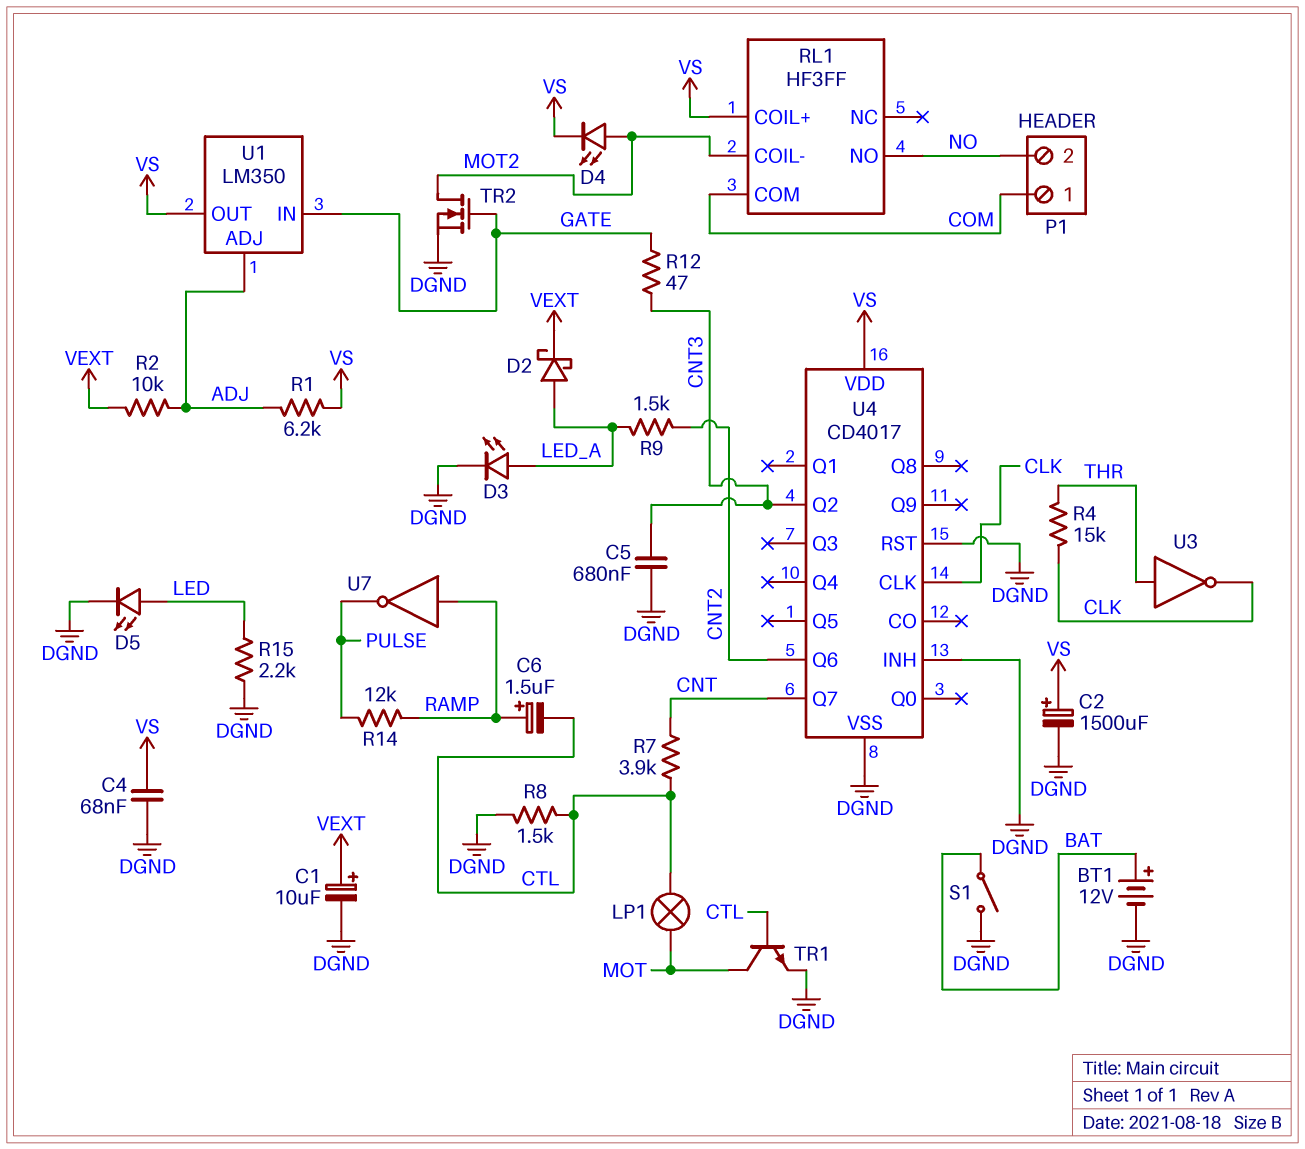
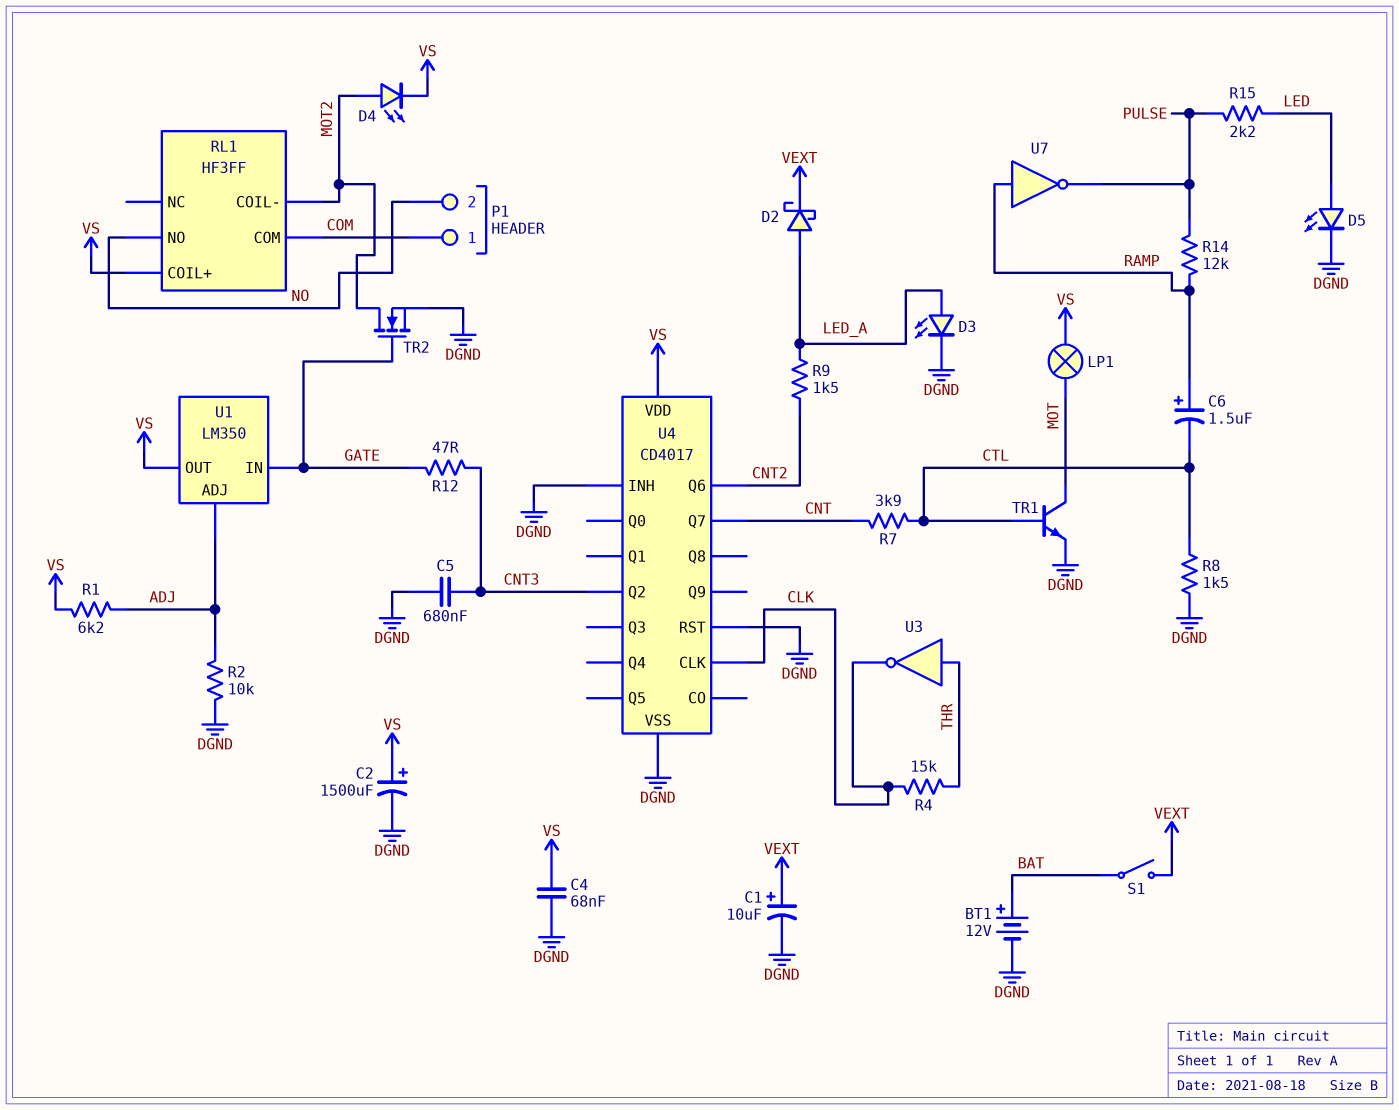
LP1: lamp (CTL, MOT) -> lamp (MOT, VS)
R2: 10k (ADJ, VEXT) -> 10k (ADJ, DGND)
R15: 2.2k (DGND, LED) -> 2.2k (LED, PULSE)
S1: switch (BAT, DGND) -> switch (BAT, VEXT)

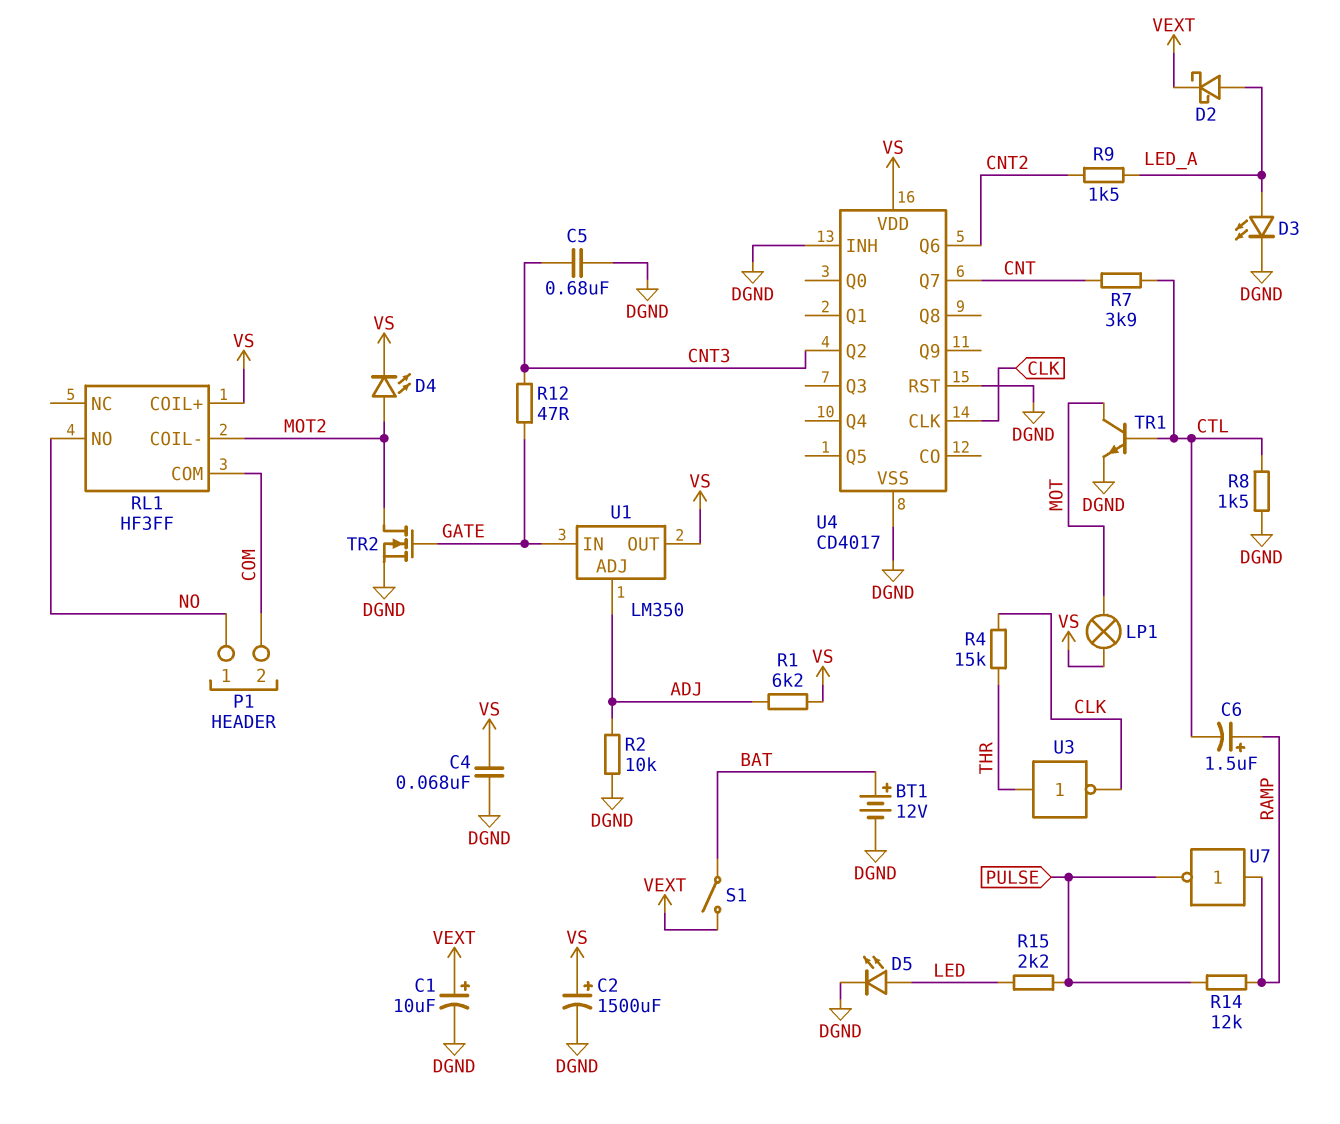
P1 pin 1: COM -> NO
P1 pin 2: NO -> COM

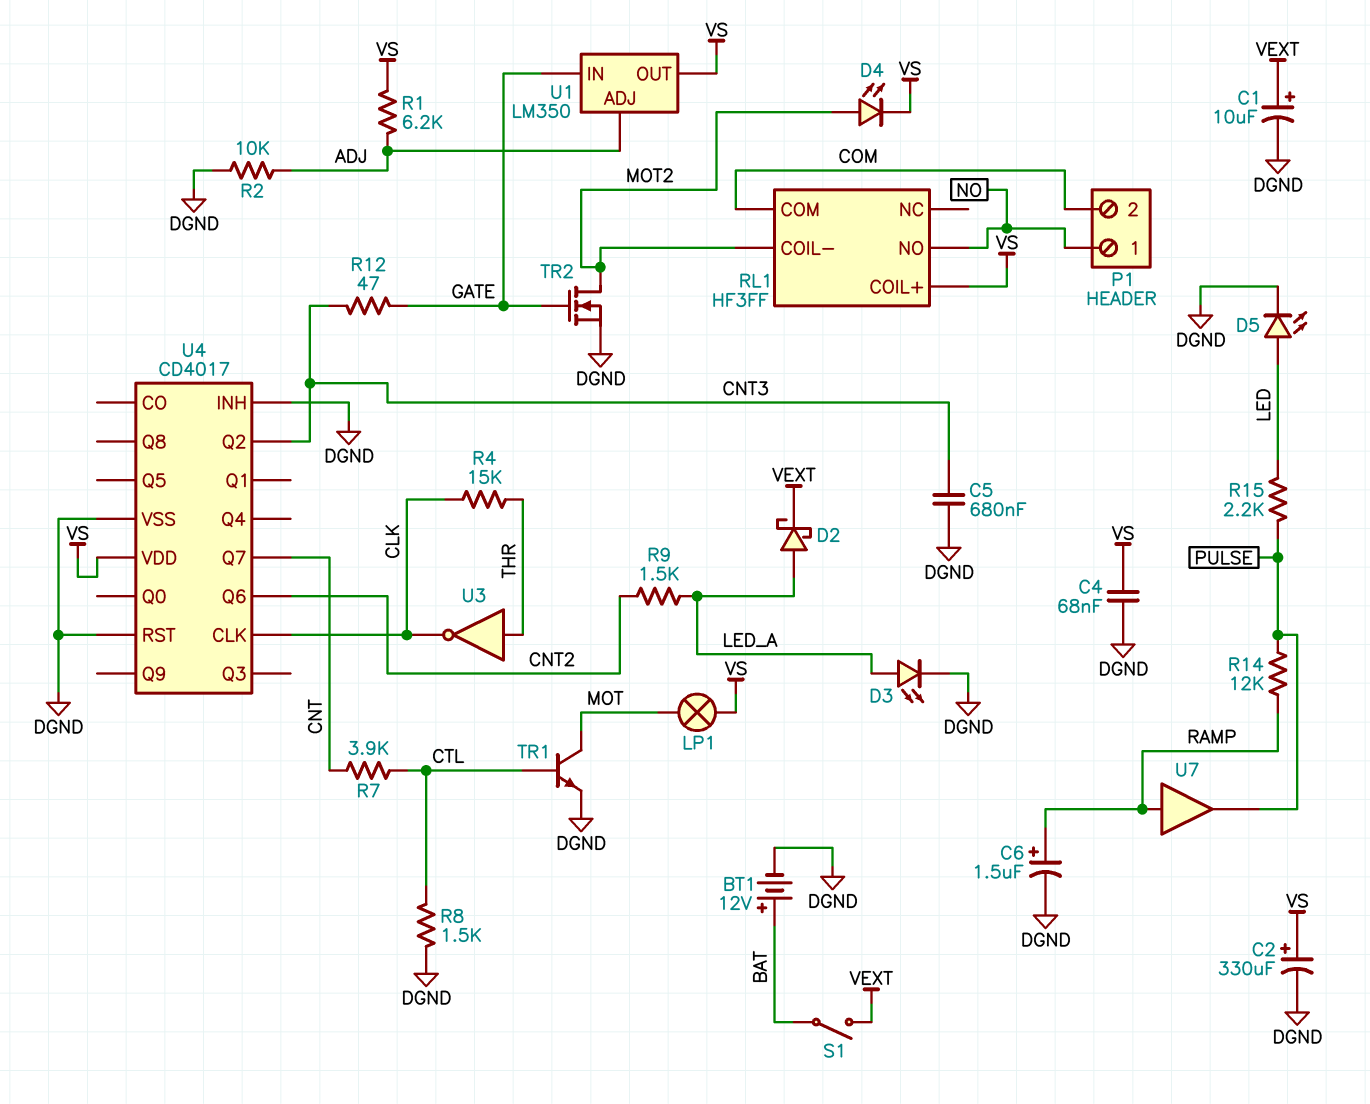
C2: 1500uF (plus VS, minus DGND) -> 330uF (plus VS, minus DGND)
C6: 1.5uF (plus RAMP, minus CTL) -> 1.5uF (plus RAMP, minus DGND)
U7: NOT (in RAMP, out PULSE) -> buffer (in RAMP, out PULSE)

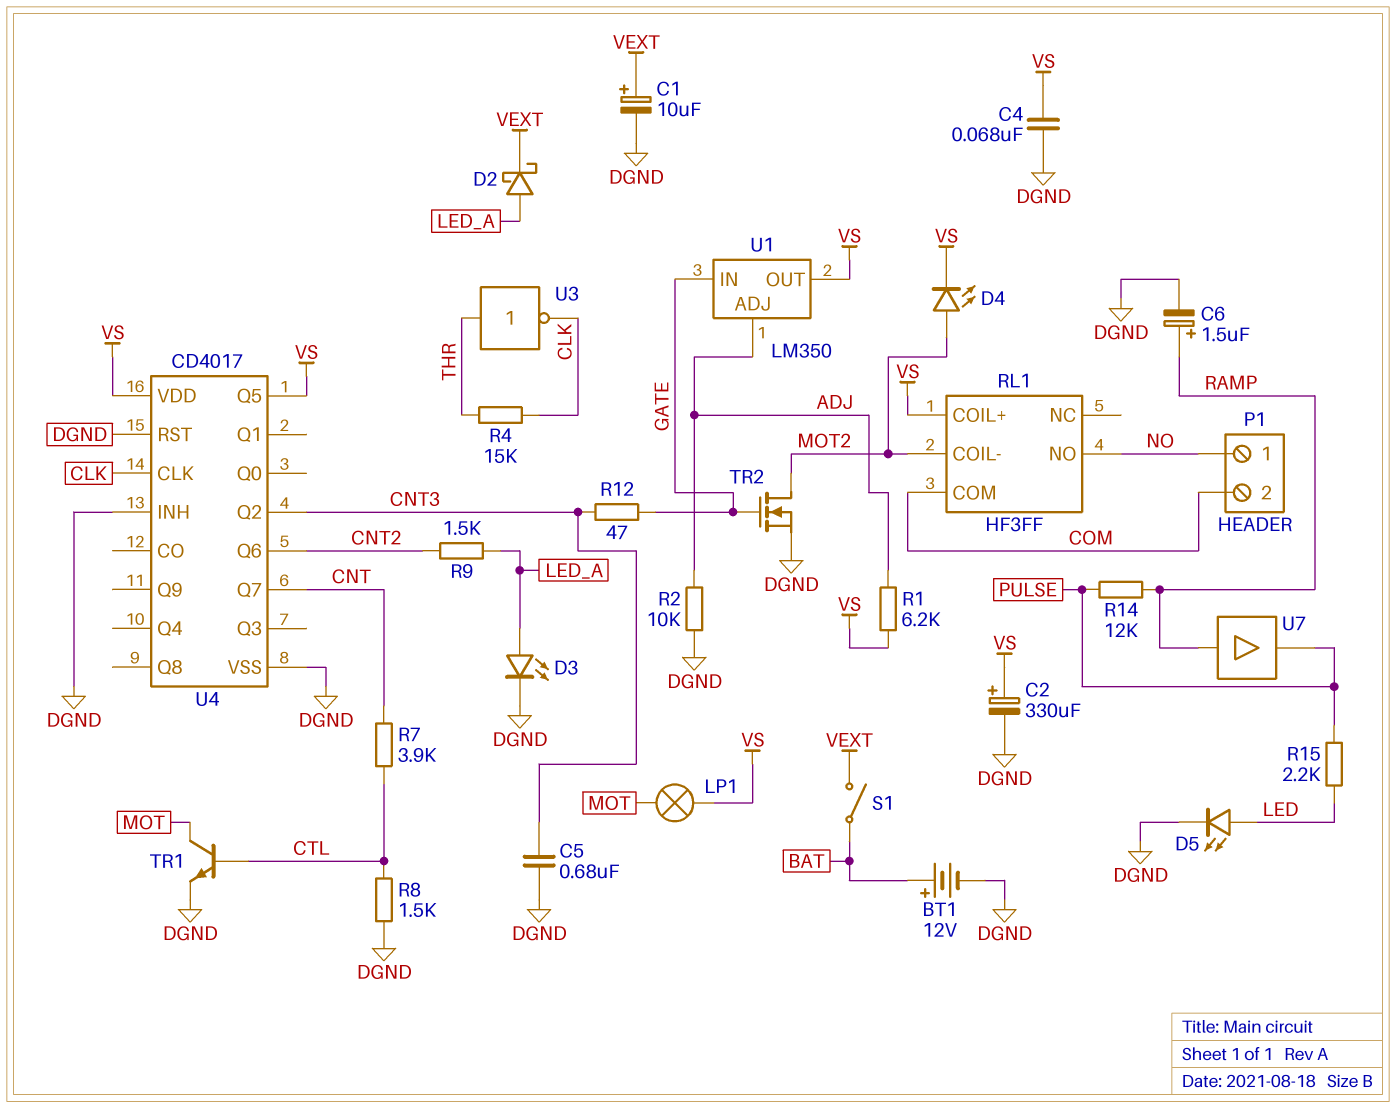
U4 pin Q5: none -> VS

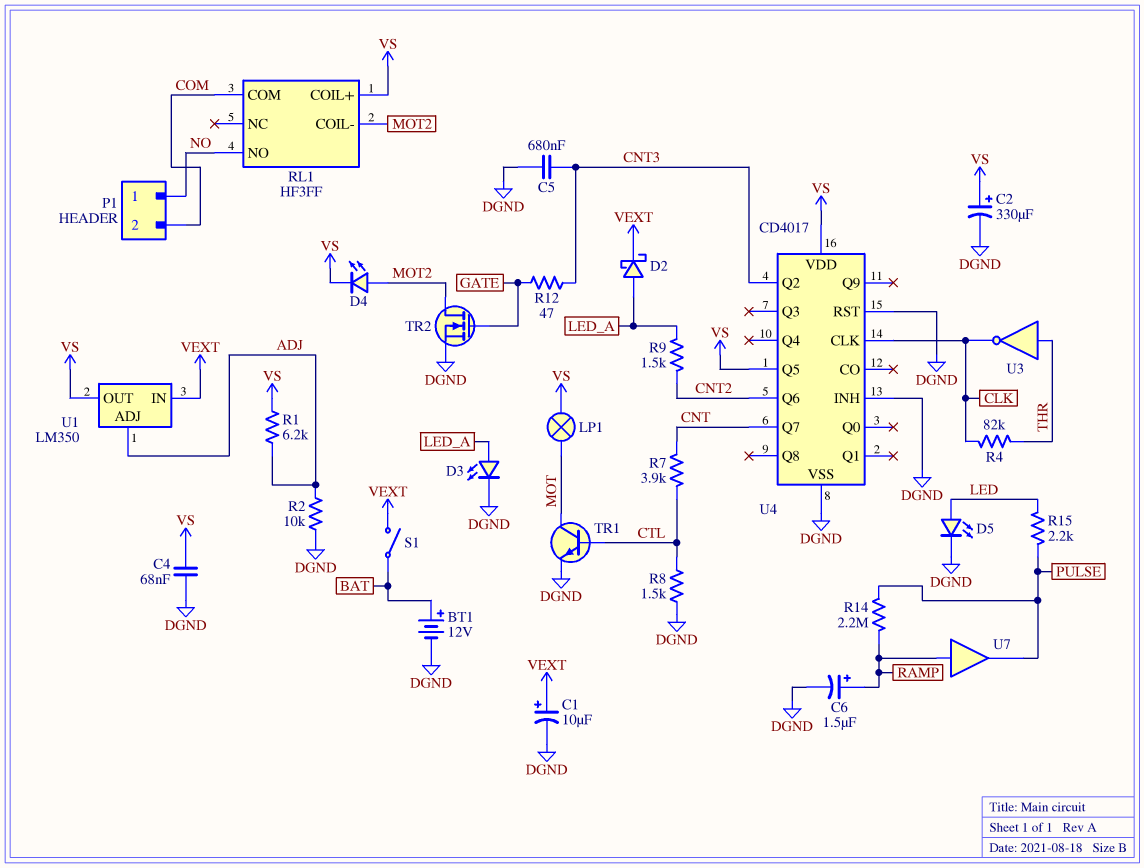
R4: 15k (CLK, THR) -> 82k (CLK, THR)
R14: 12k (PULSE, RAMP) -> 2.2M (PULSE, RAMP)
U1 pin IN: GATE -> VEXT

